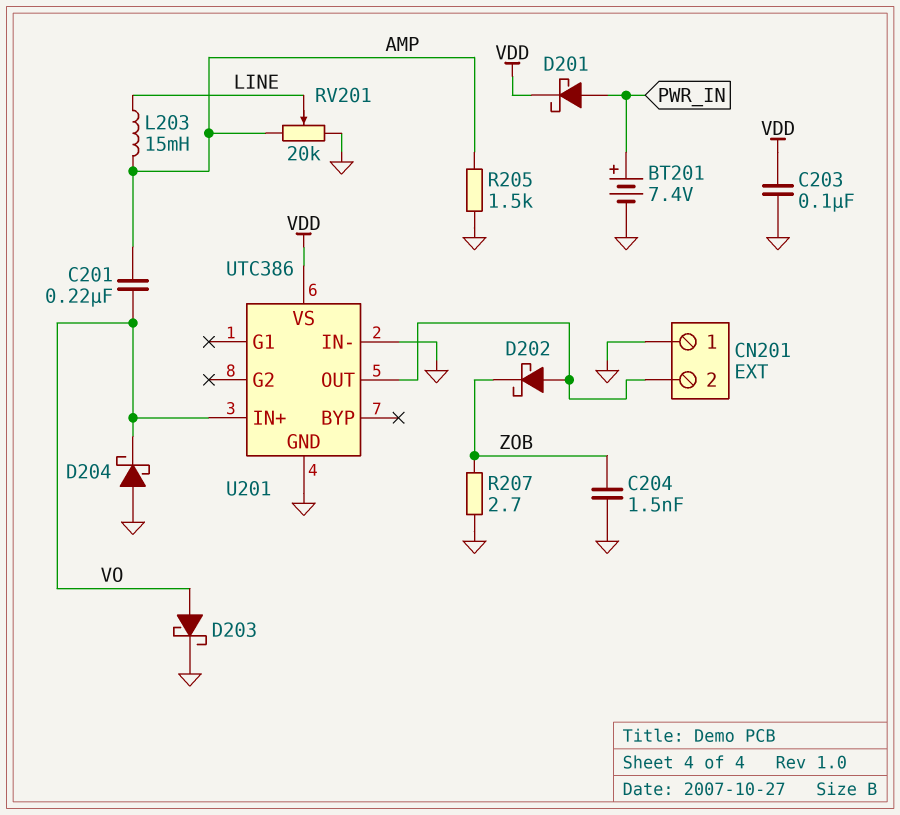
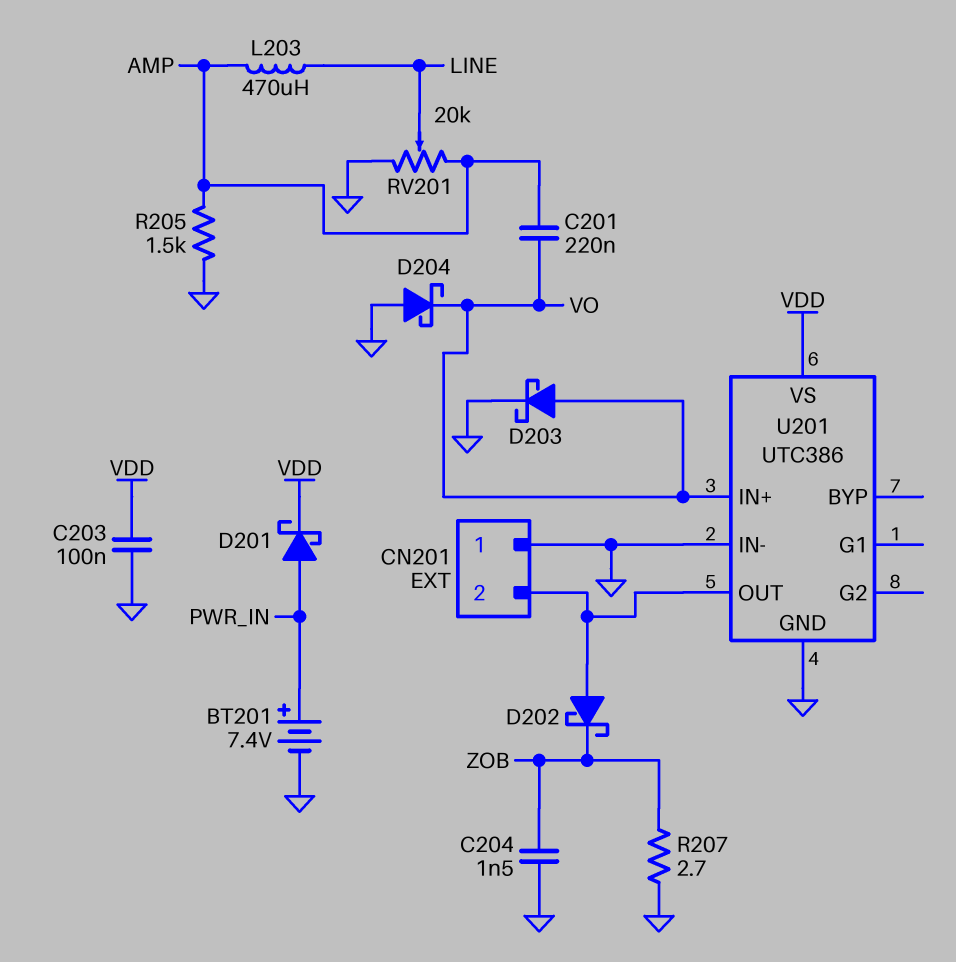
L203: 15mH (AMP, LINE) -> 470uH (AMP, LINE)

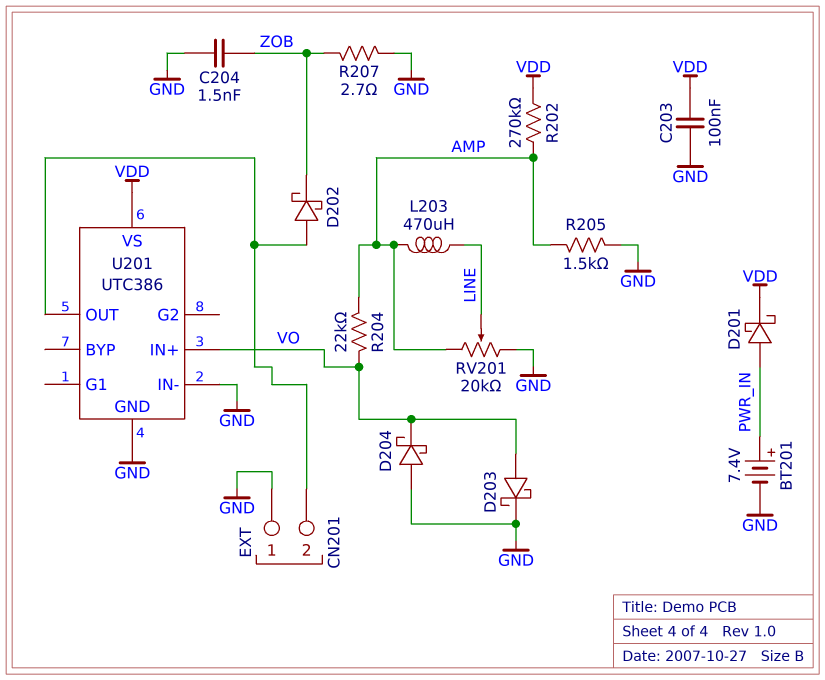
C201: 220nF (AMP, VO) -> none
R202: none -> 270k (AMP, VDD)
R204: none -> 22k (AMP, VO)

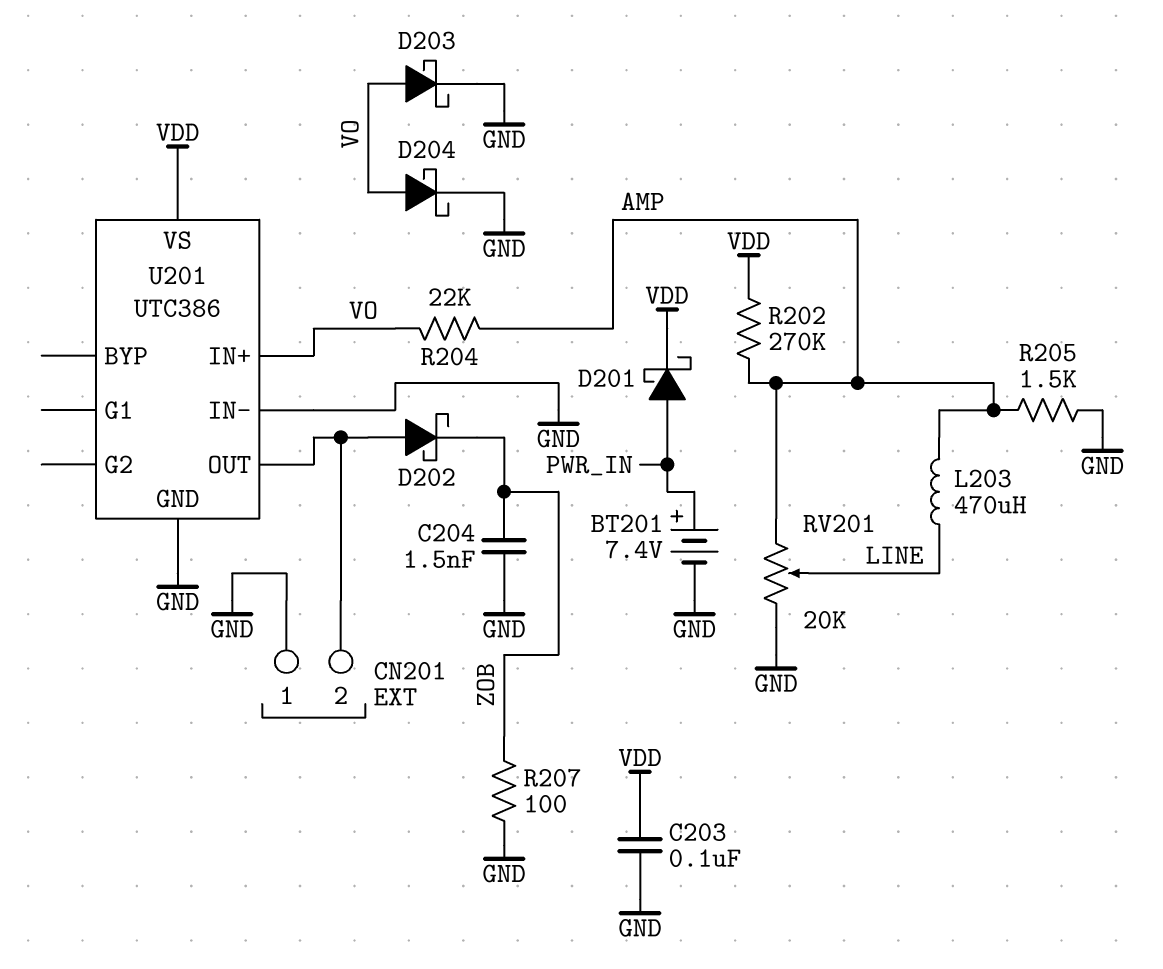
D204: schottky (A GND, K VO) -> schottky (A VO, K GND)
R207: 2.7 (GND, ZOB) -> 100 (GND, ZOB)

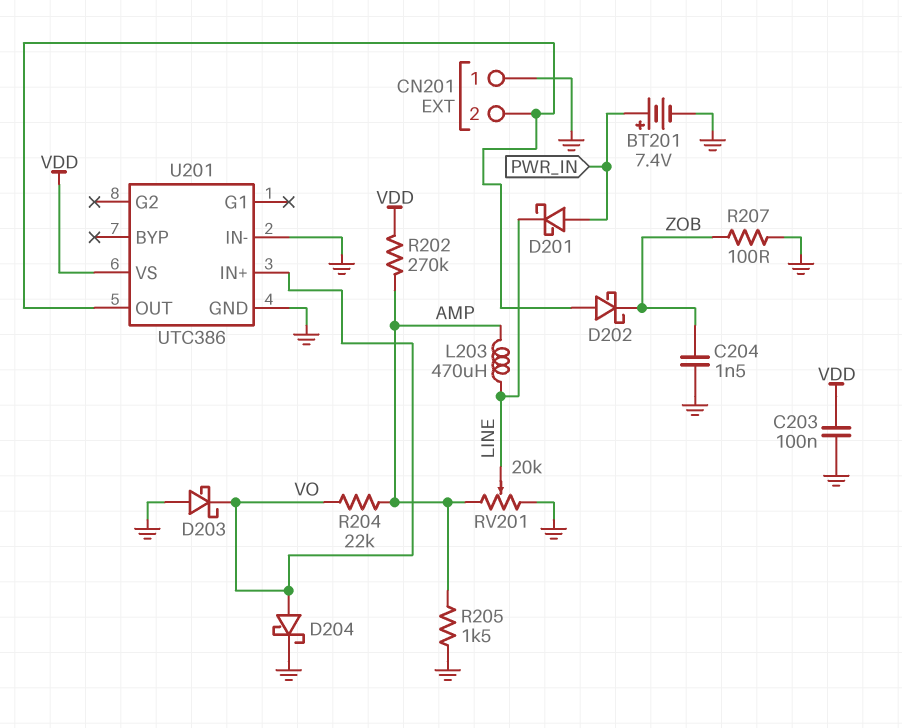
D201: schottky (A PWR_IN, K VDD) -> schottky (A PWR_IN, K LINE)
D203: schottky (A VO, K GND) -> schottky (A GND, K VO)

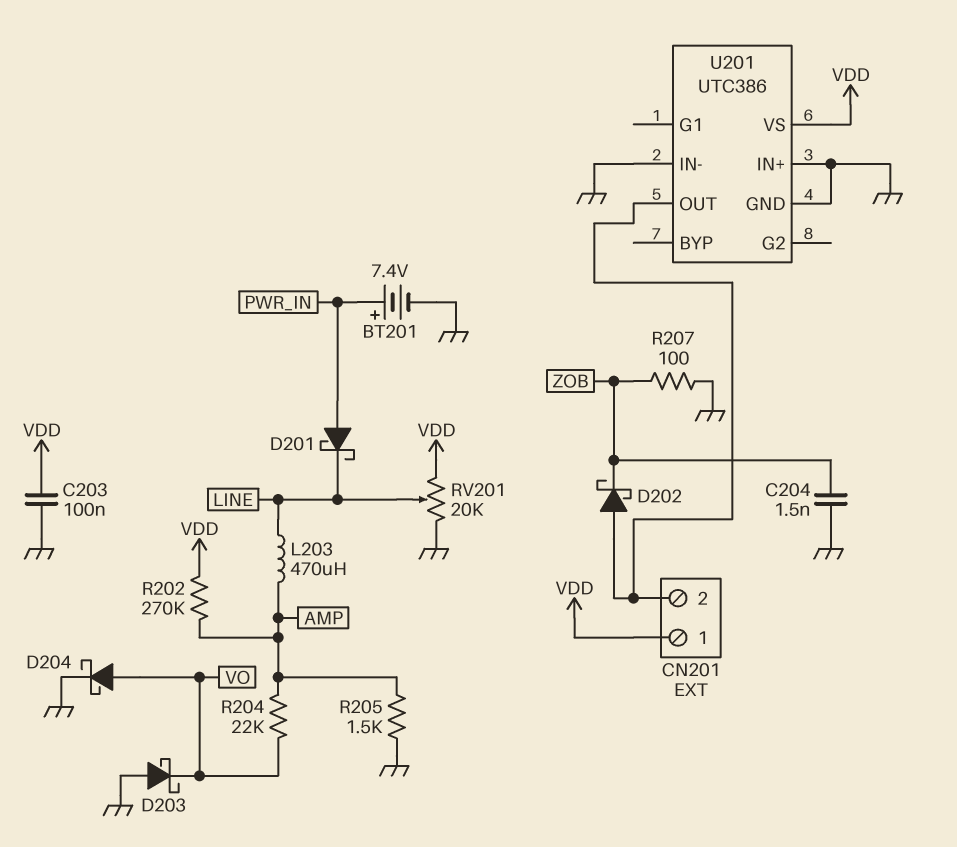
CN201 pin 1: GND -> VDD
RV201: 20k (AMP, GND, wiper LINE) -> 20k (GND, VDD, wiper LINE)
U201 pin IN+: VO -> GND

